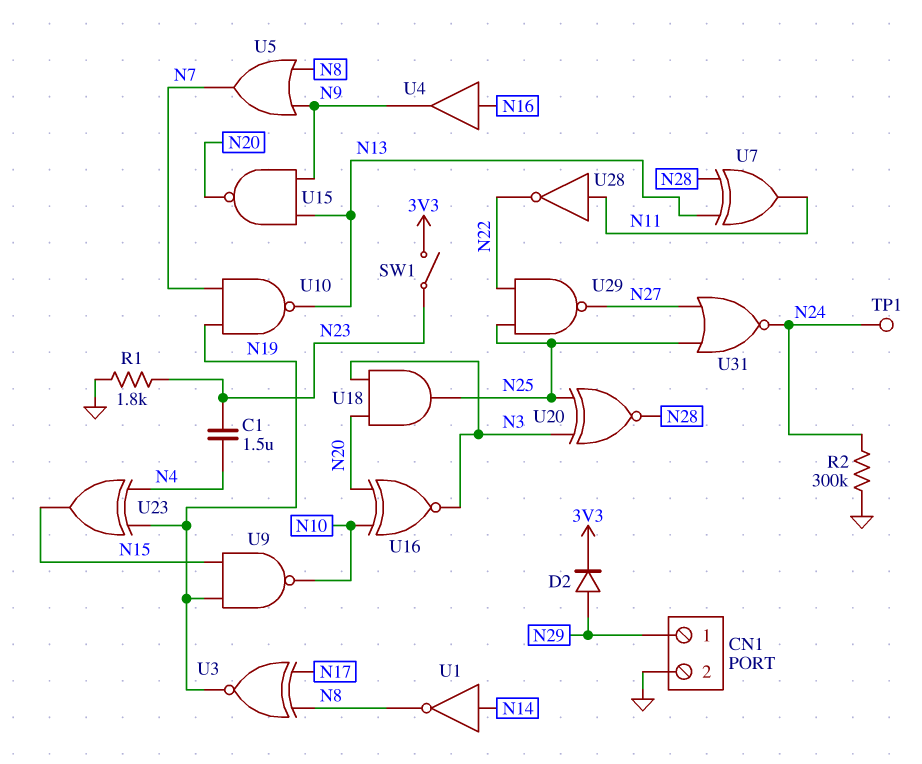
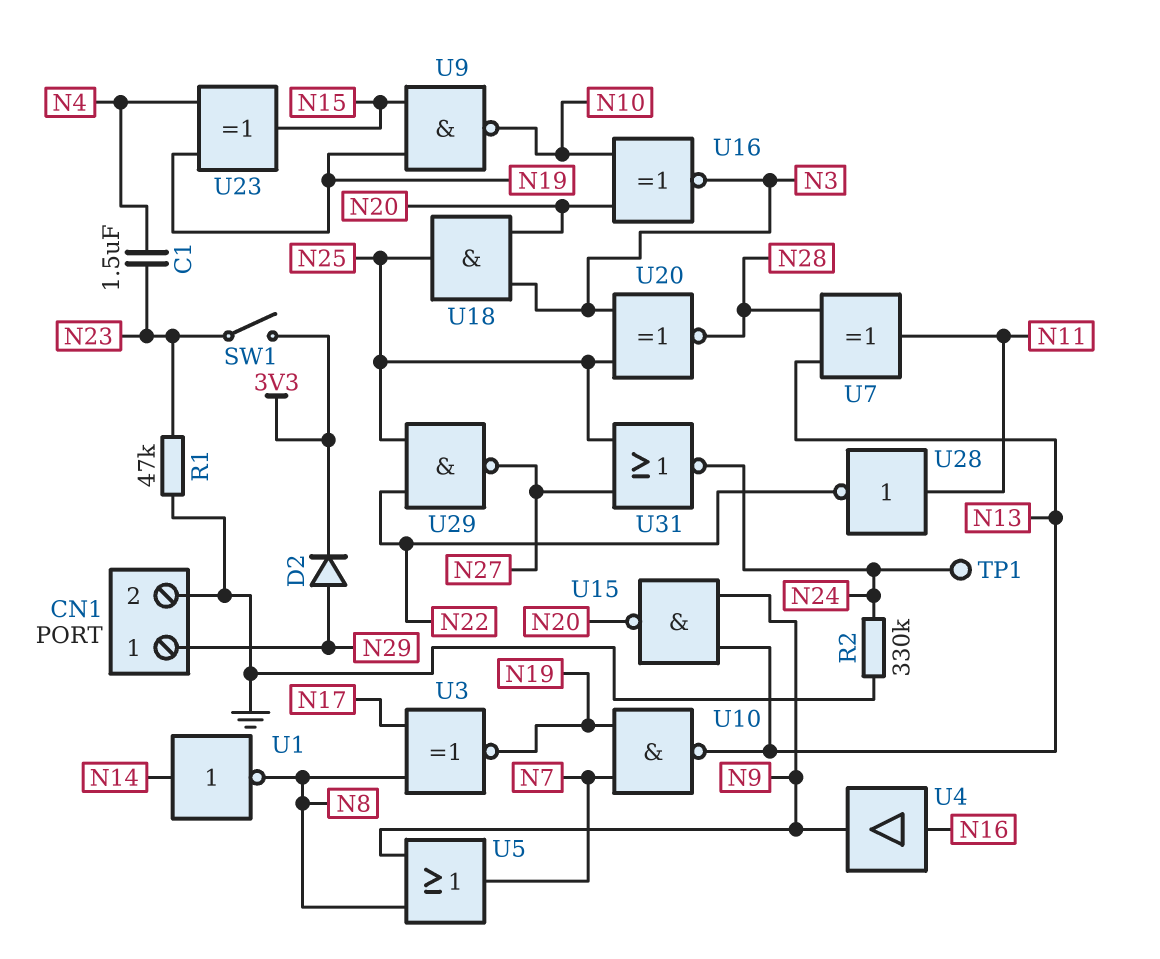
R1: 1.8k (GND, N23) -> 47k (GND, N23)
R2: 300k (GND, N24) -> 330k (GND, N24)

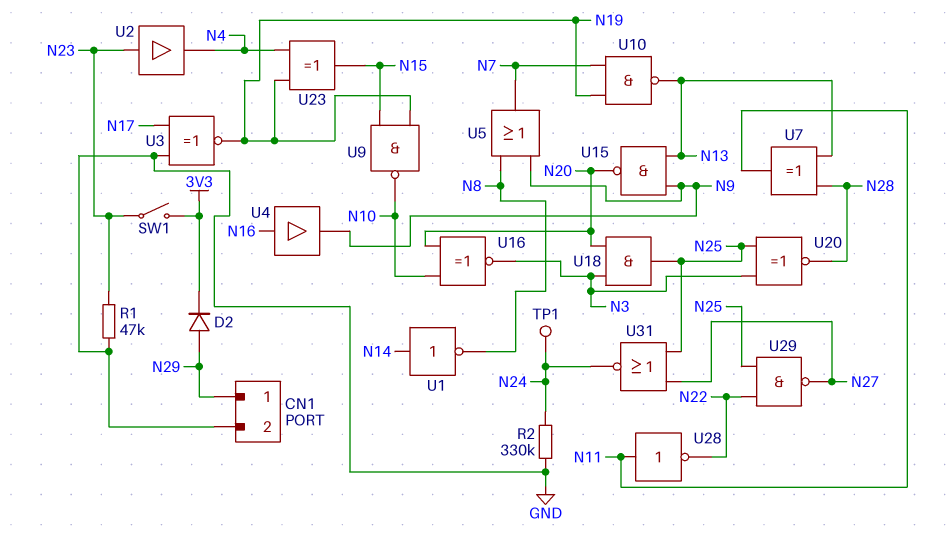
C1: 1.5uF (N4, N23) -> none
U2: none -> buffer (in N23, out N4)
U3: XNOR (in N8, in N17, out N19) -> XNOR (in GND, in N17, out N19)

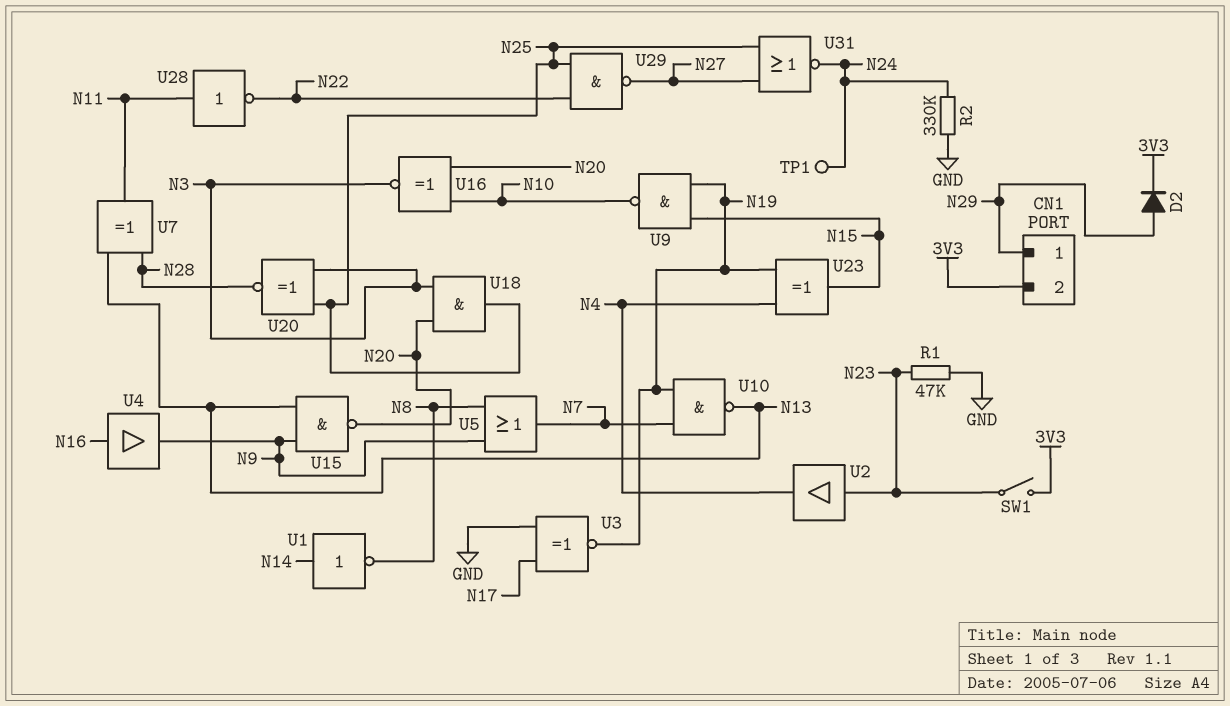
CN1 pin 2: GND -> 3V3

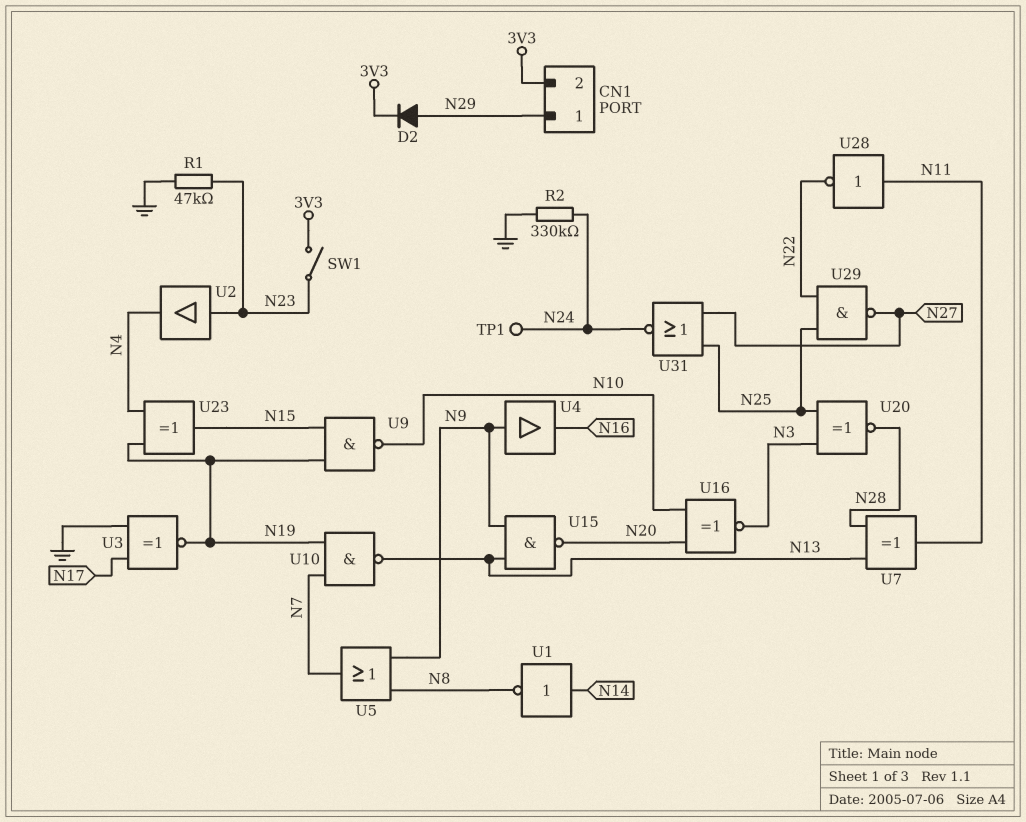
U4: buffer (in N16, out N9) -> buffer (in N9, out N16)
U18: AND (in N3, in N20, out N25) -> none

